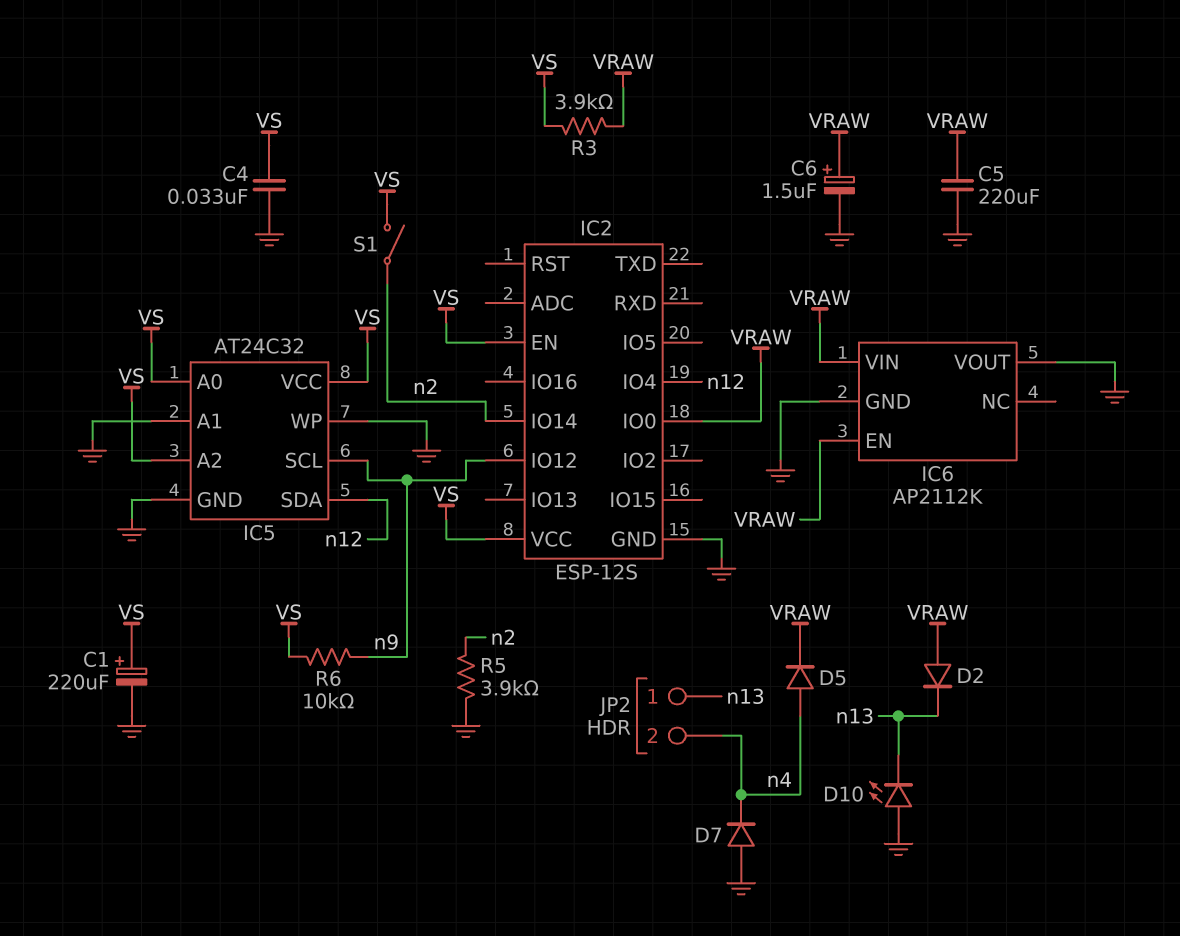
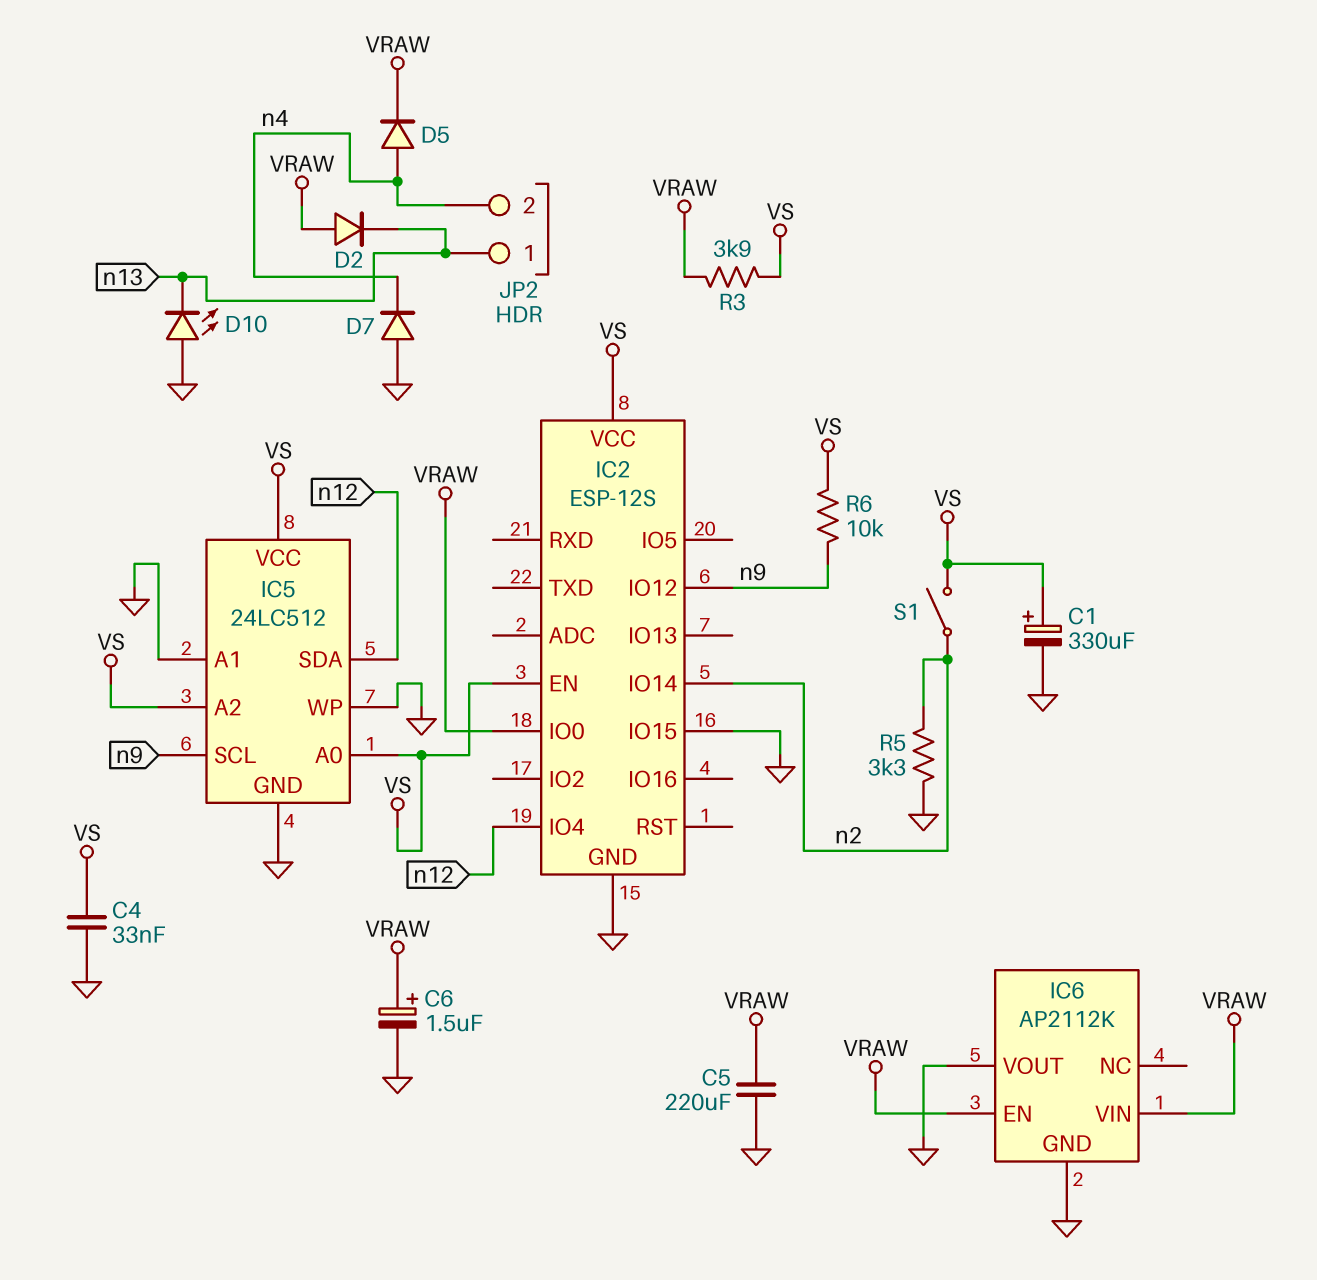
C1: 220uF (plus VS, minus GND) -> 330uF (plus VS, minus GND)
IC2 pin IO15: none -> GND
IC5: AT24C32 -> 24LC512
R5: 3.9k (GND, n2) -> 3.3k (GND, n2)

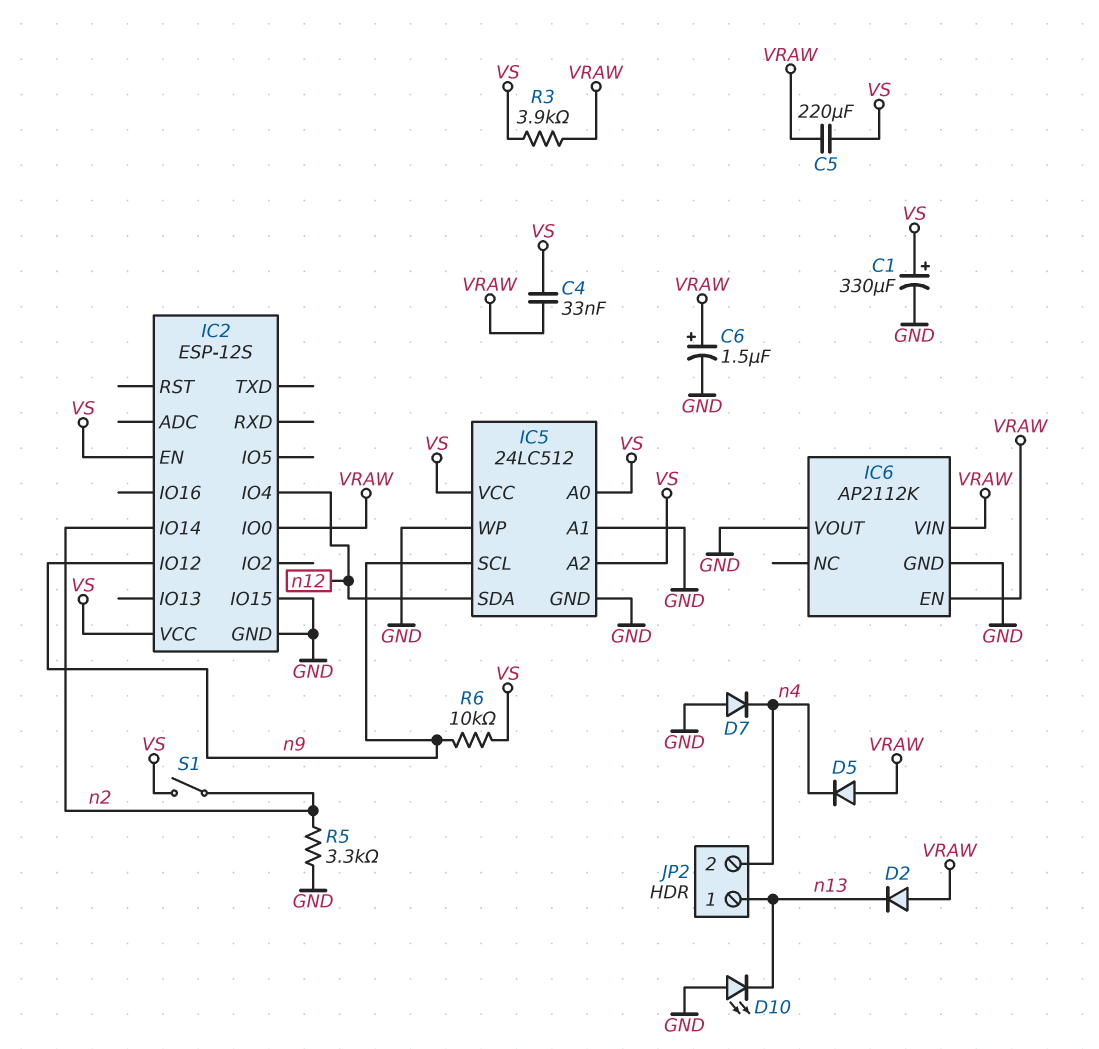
C4: 33nF (GND, VS) -> 33nF (VRAW, VS)
C5: 220uF (GND, VRAW) -> 220uF (VRAW, VS)
D5: diode (A n4, K VRAW) -> diode (A VRAW, K n4)

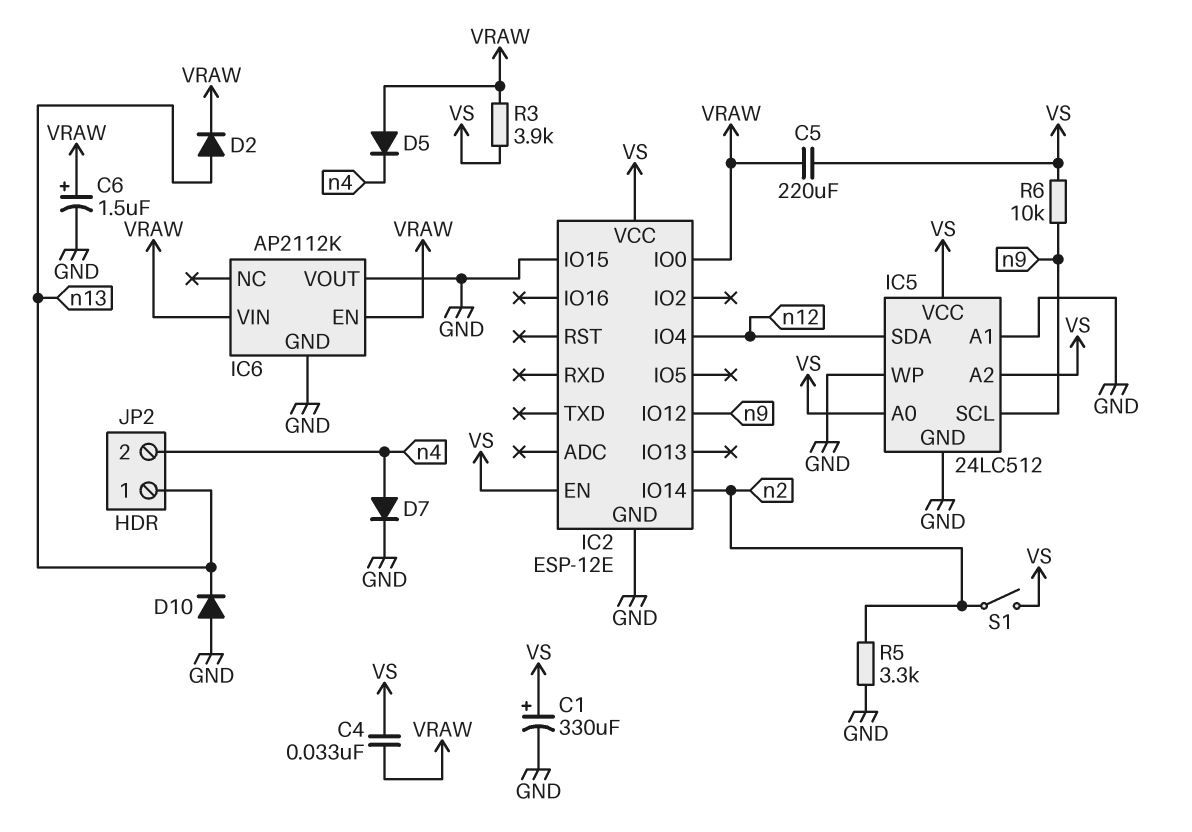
D2: diode (A VRAW, K n13) -> diode (A n13, K VRAW)
D7: diode (A GND, K n4) -> diode (A n4, K GND)
D10: LED (A GND, K n13) -> diode (A GND, K n13)
IC2: ESP-12S -> ESP-12E

